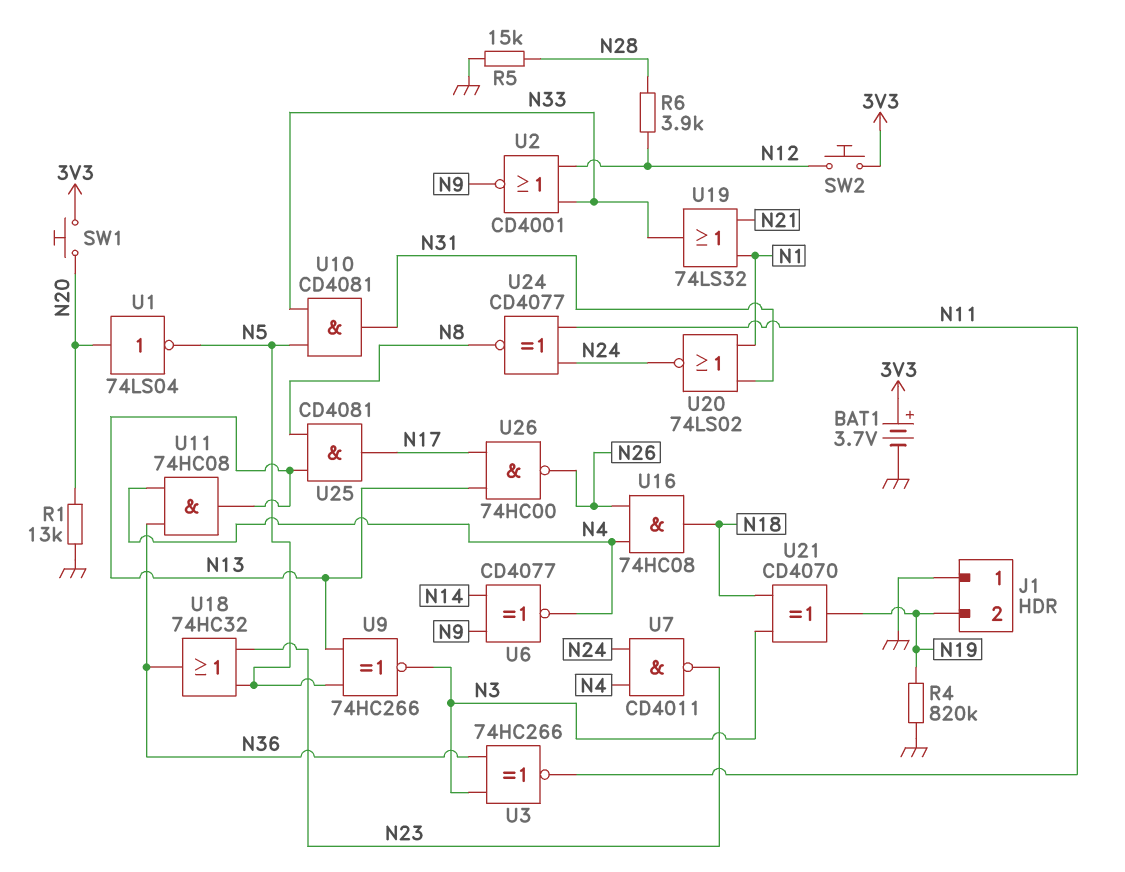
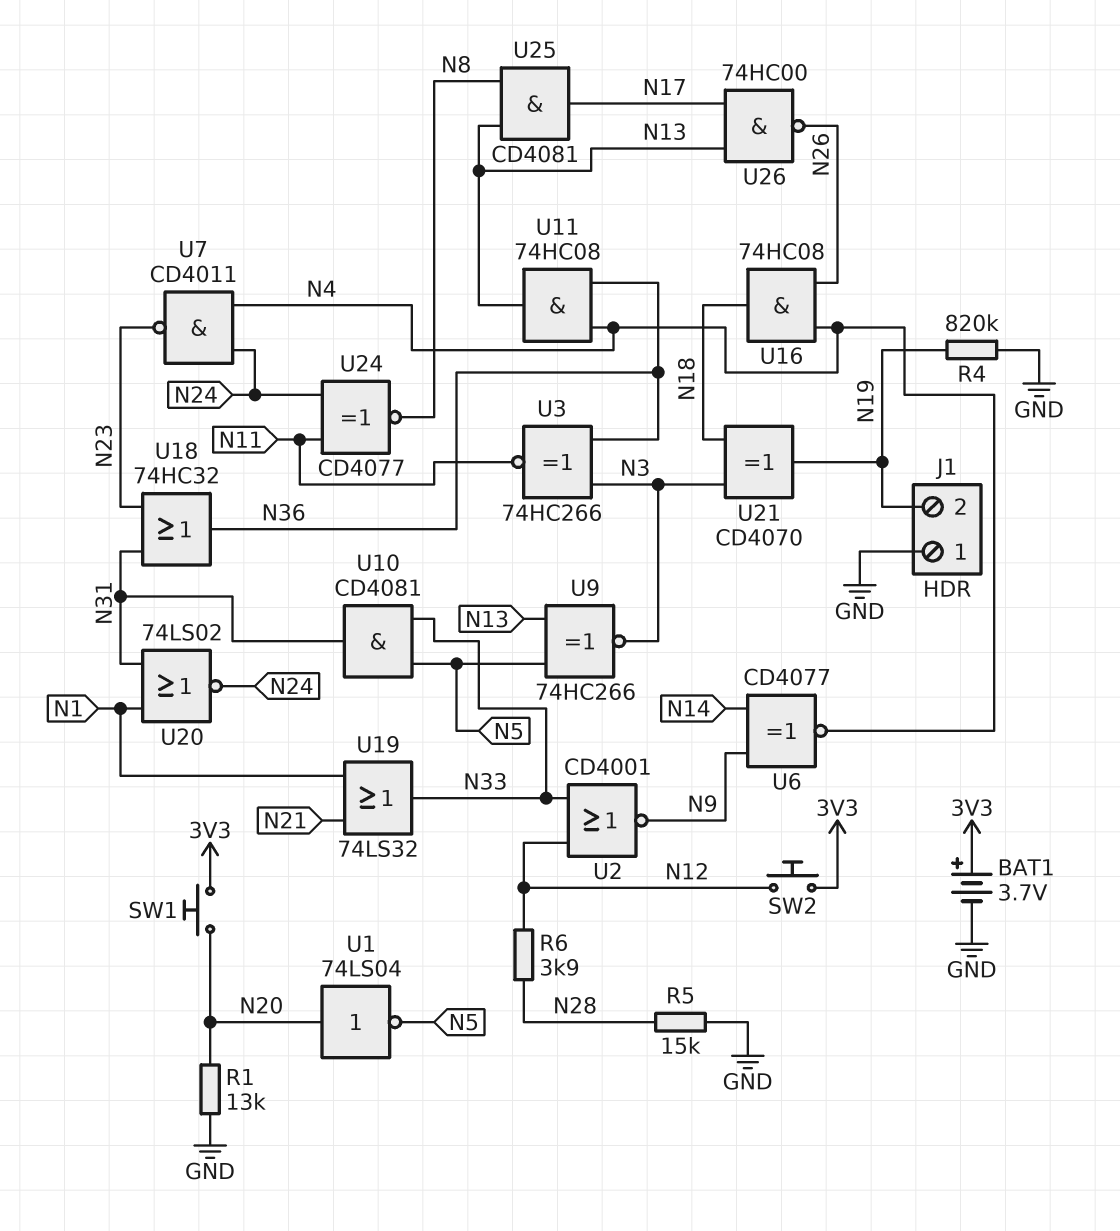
U18: OR 74HC32 (in N5, in N23, out N36) -> OR 74HC32 (in N23, in N31, out N36)

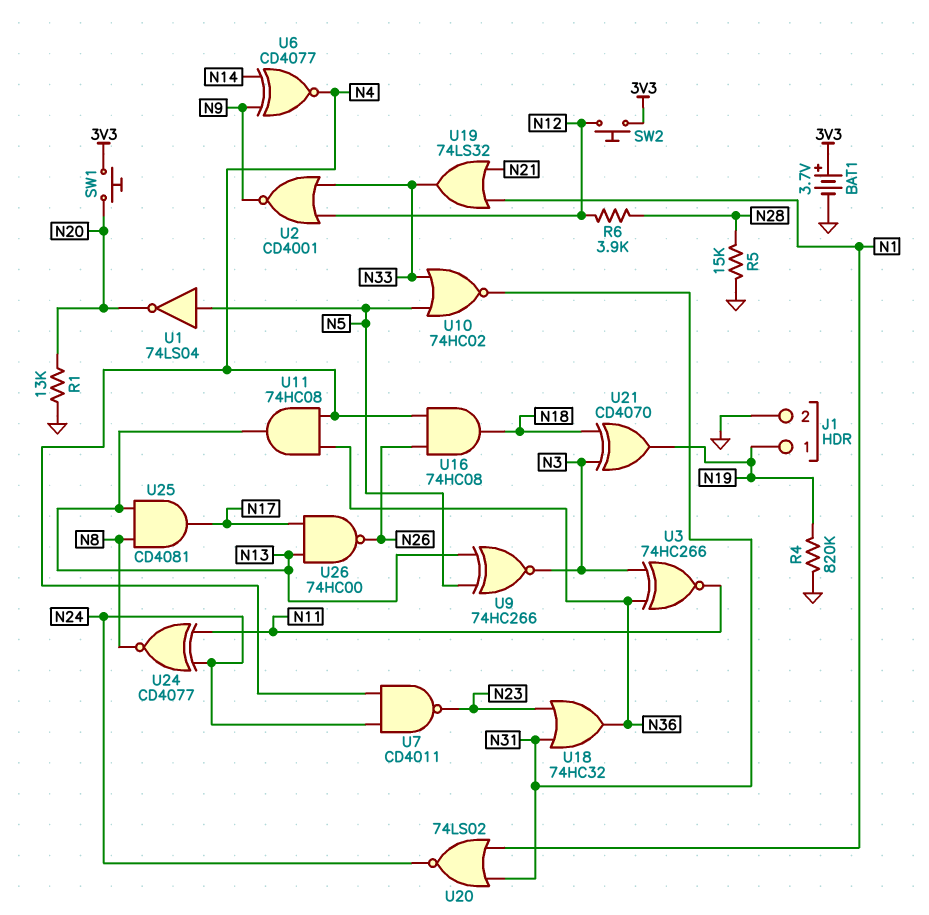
J1 pin 1: GND -> N19
J1 pin 2: N19 -> GND
U1: NOT 74LS04 (in N20, out N5) -> NOT 74LS04 (in N5, out N20)
U10: AND CD4081 (in N5, in N33, out N31) -> NOR 74HC02 (in N5, in N33, out N31)

